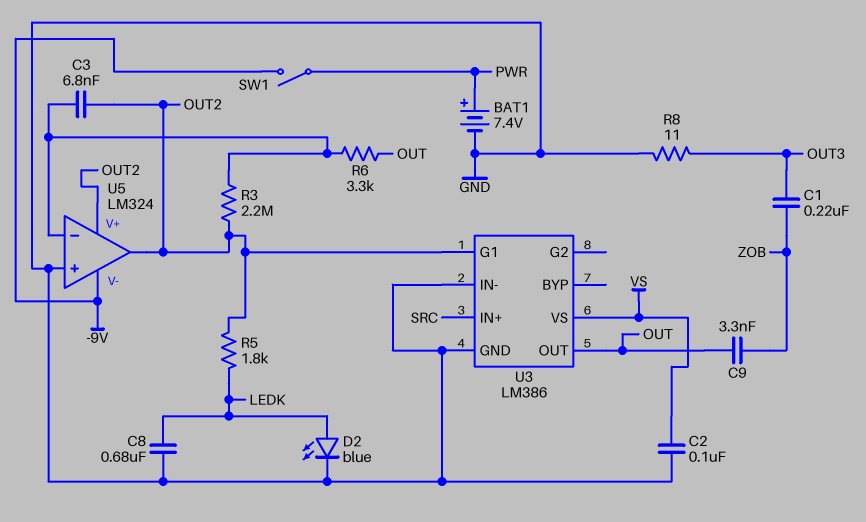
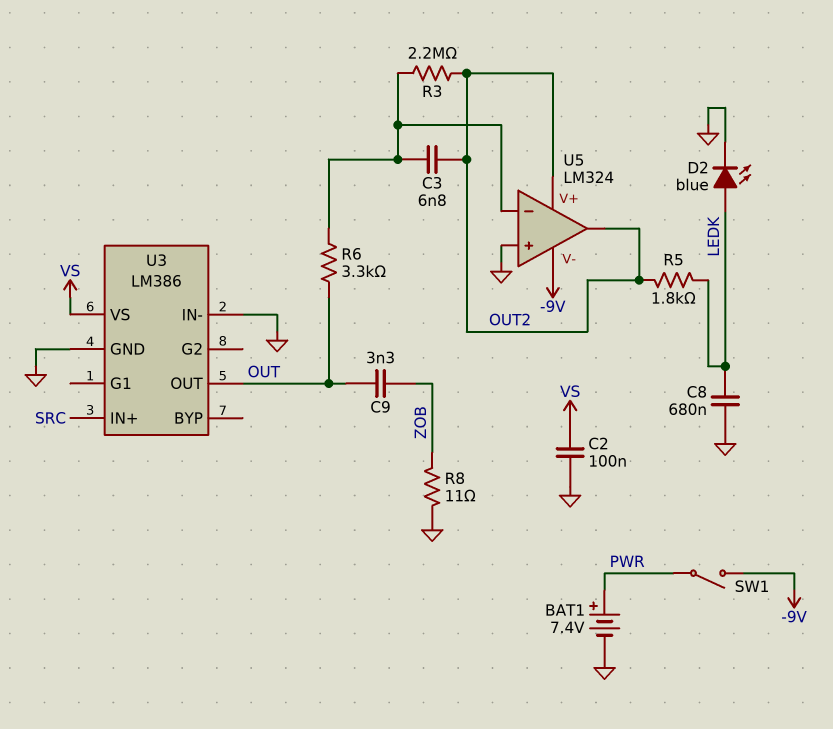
C1: 220nF (OUT3, ZOB) -> none
R8: 11 (GND, OUT3) -> 11 (GND, ZOB)
U3 pin G1: OUT2 -> none

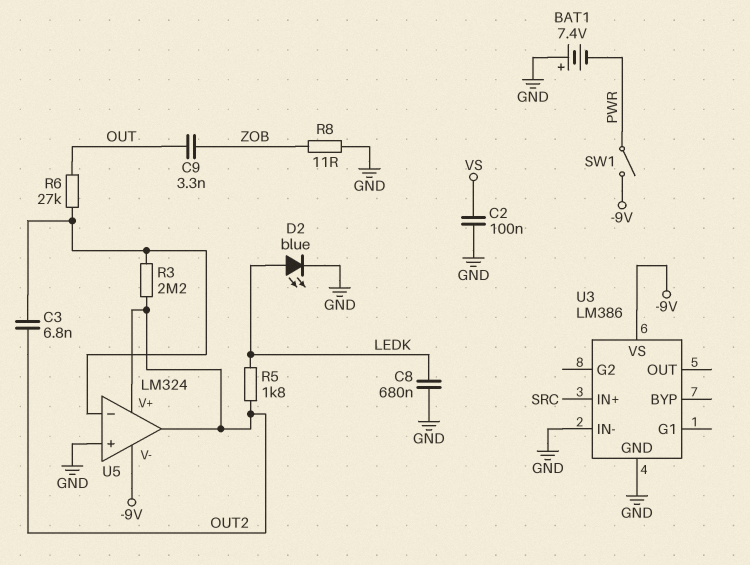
BAT1: 7.4V (plus PWR, minus GND) -> 7.4V (plus GND, minus PWR)
R6: 3.3k (OUT, U5/in-) -> 27k (OUT, U5/in-)
U3 pin OUT: OUT -> none
U3 pin VS: VS -> -9V

